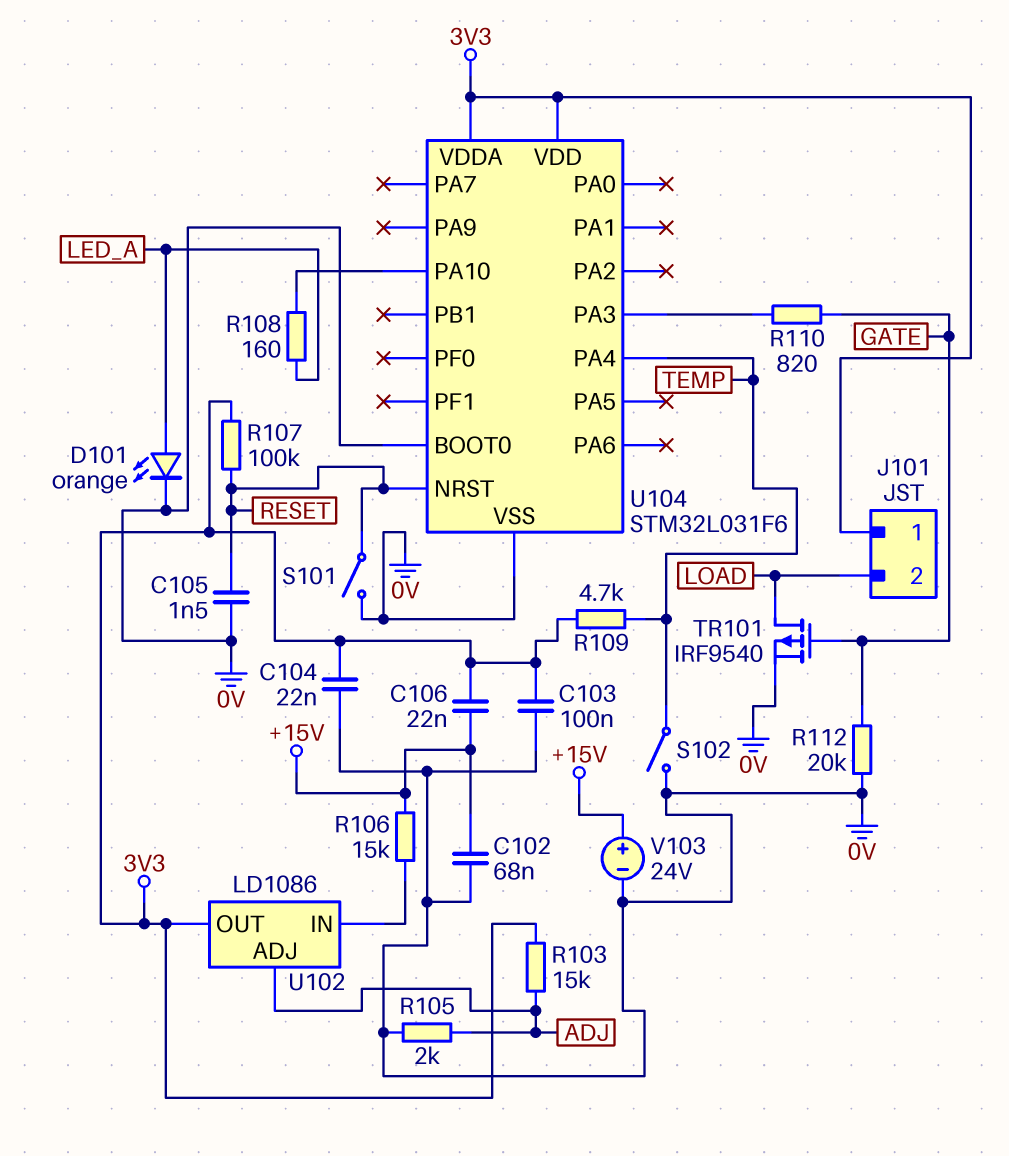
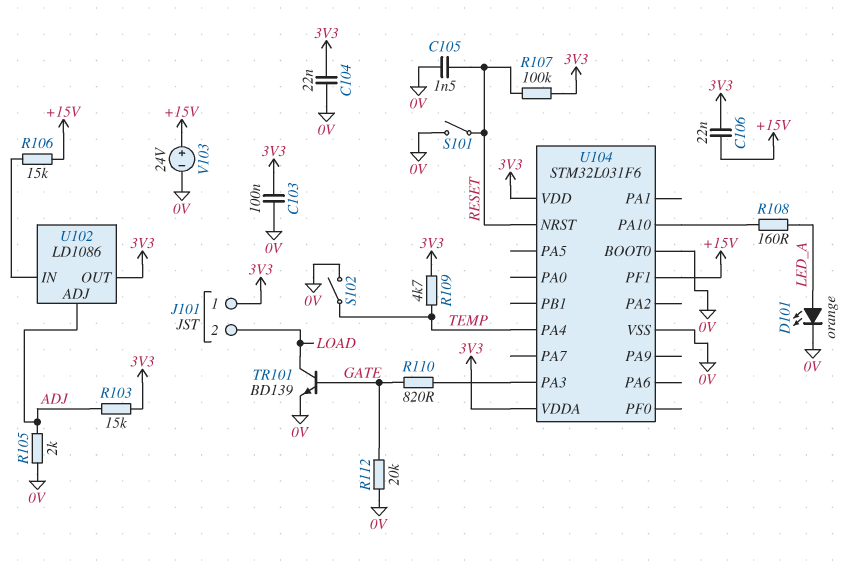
C102: 68nF (+15V, 0V) -> none
TR101: PMOS IRF9540 (G GATE, D LOAD, S 0V) -> NPN BD139 (B GATE, C LOAD, E 0V)
U104 pin PF1: none -> +15V

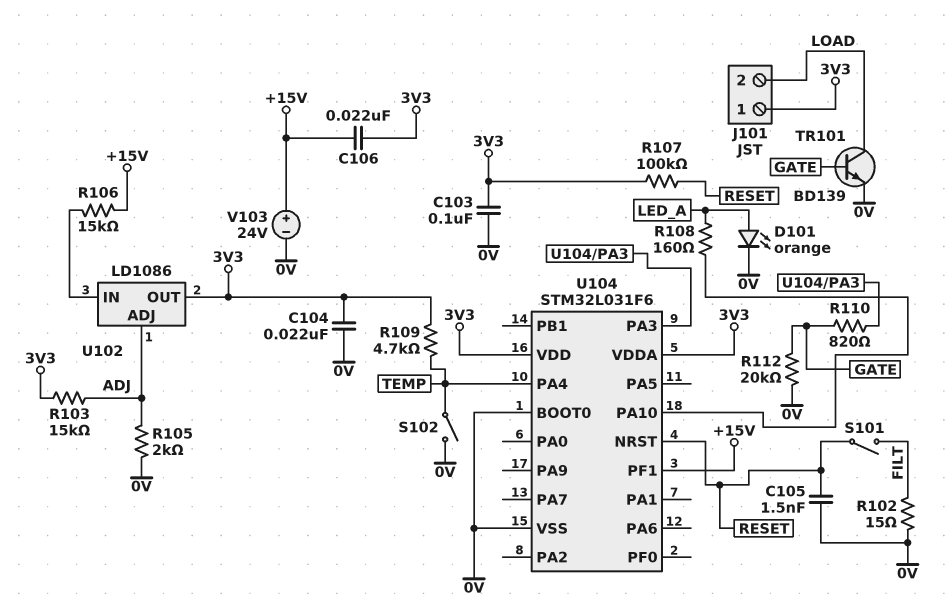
R102: none -> 15 (0V, FILT)
S101: switch (0V, RESET) -> switch (FILT, RESET)

